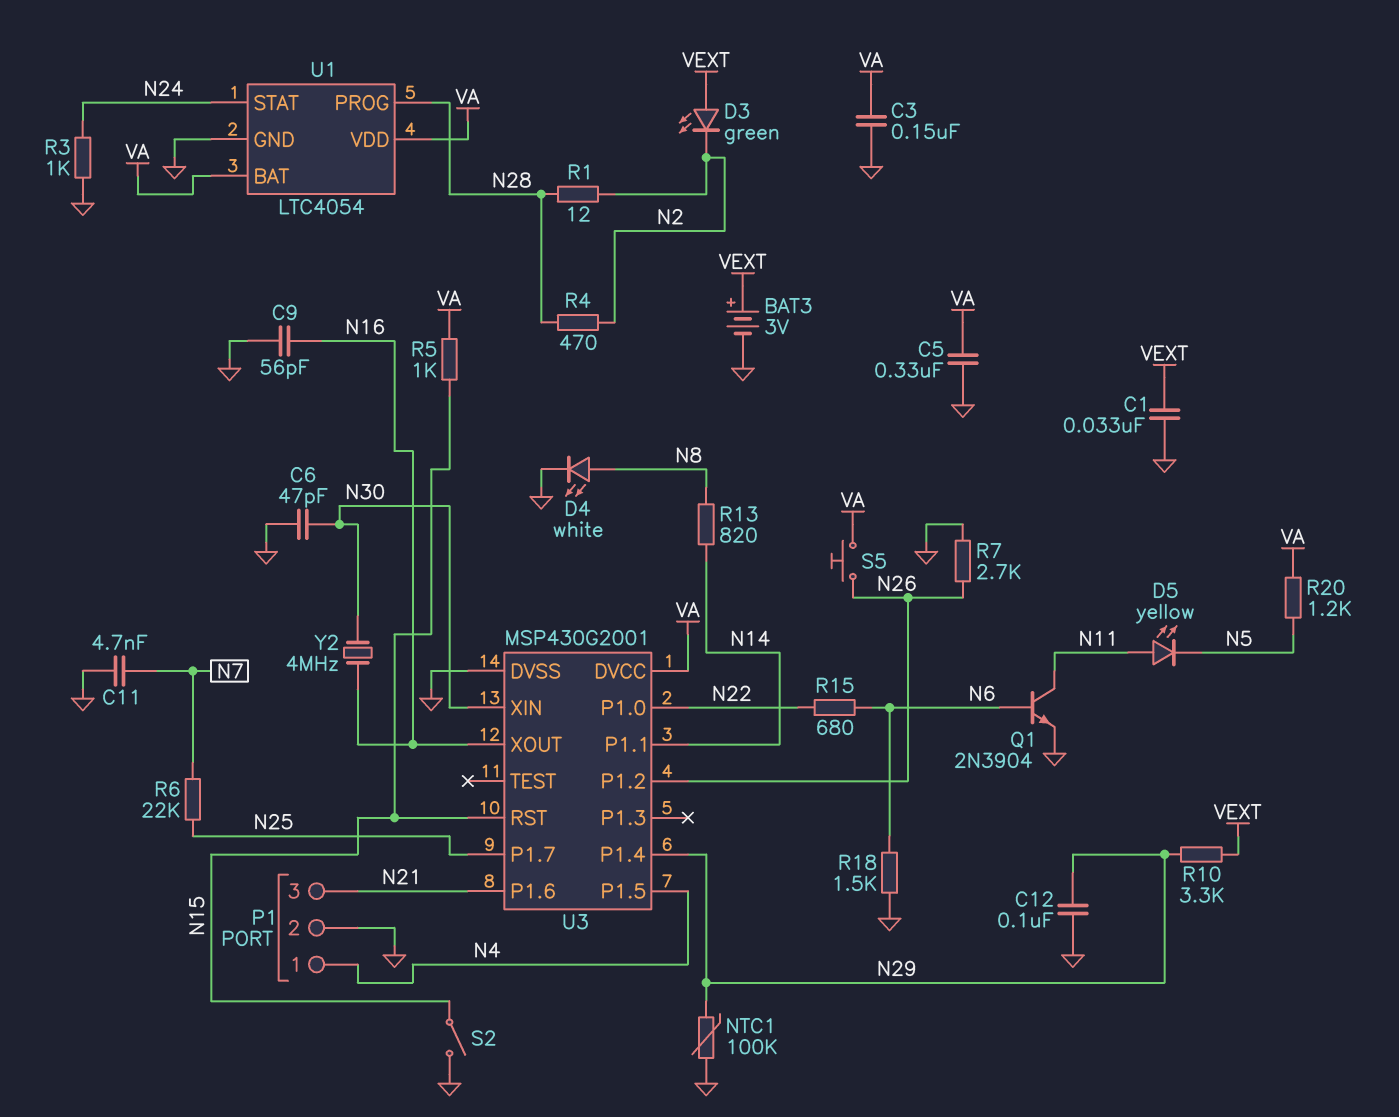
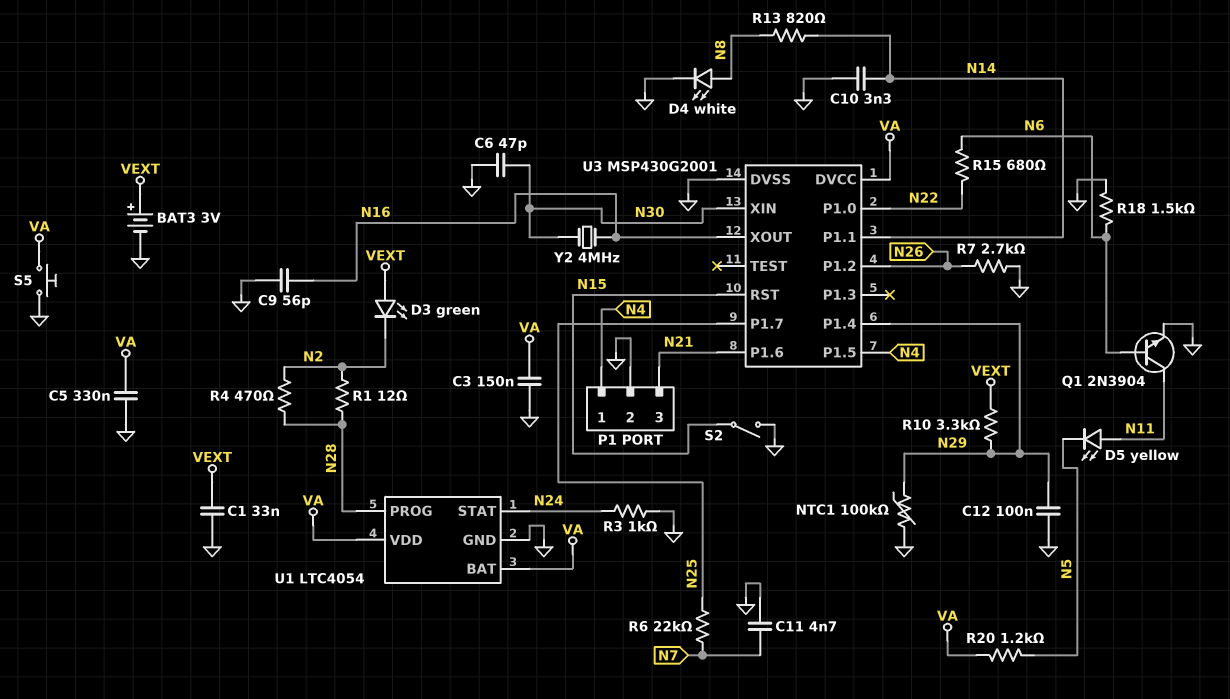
C10: none -> 3.3nF (GND, N14)
R5: 1k (N15, VA) -> none
S5: button (N26, VA) -> button (GND, VA)

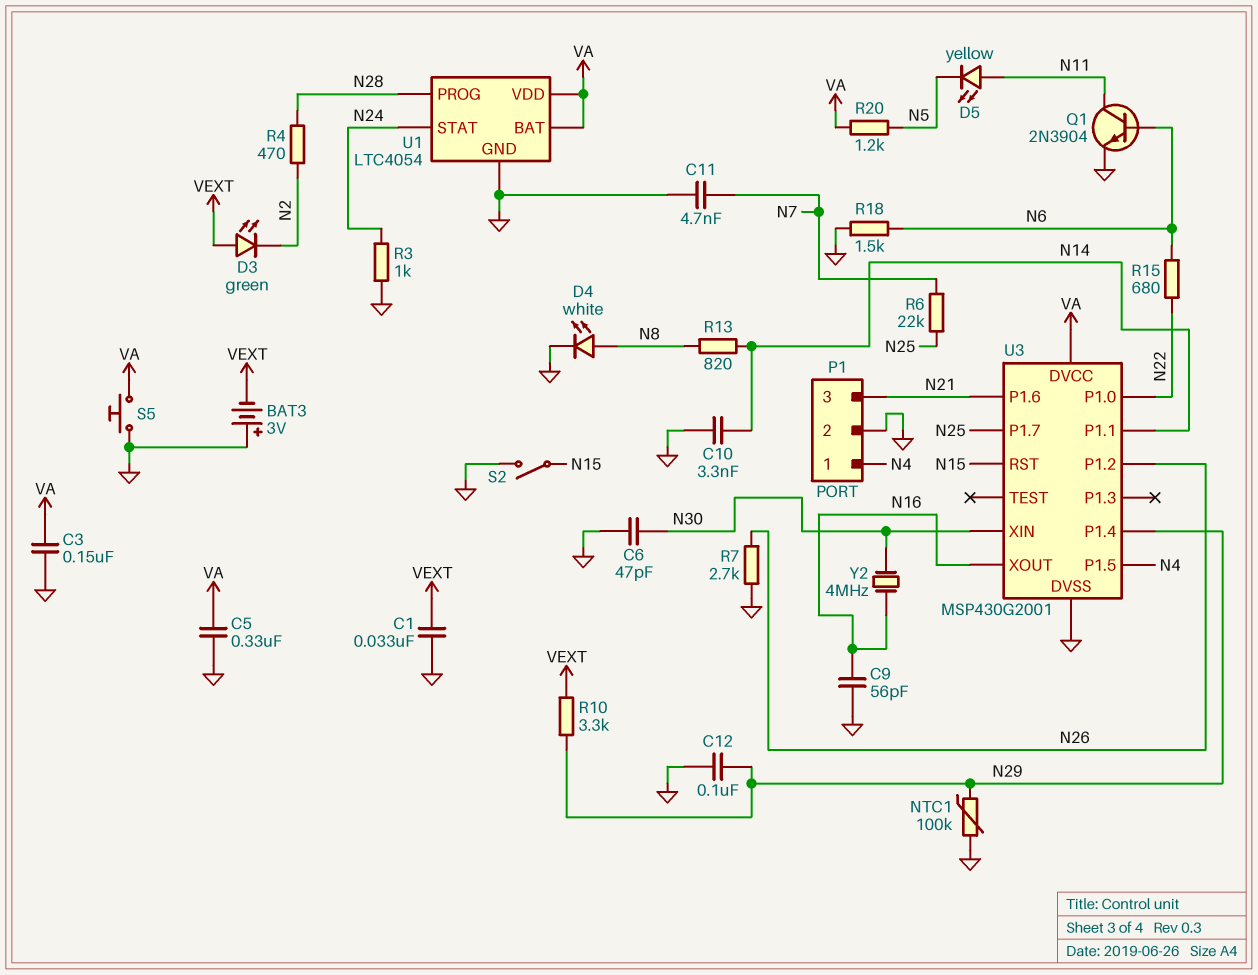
BAT3: 3V (plus VEXT, minus GND) -> 3V (plus GND, minus VEXT)
R1: 12 (N2, N28) -> none

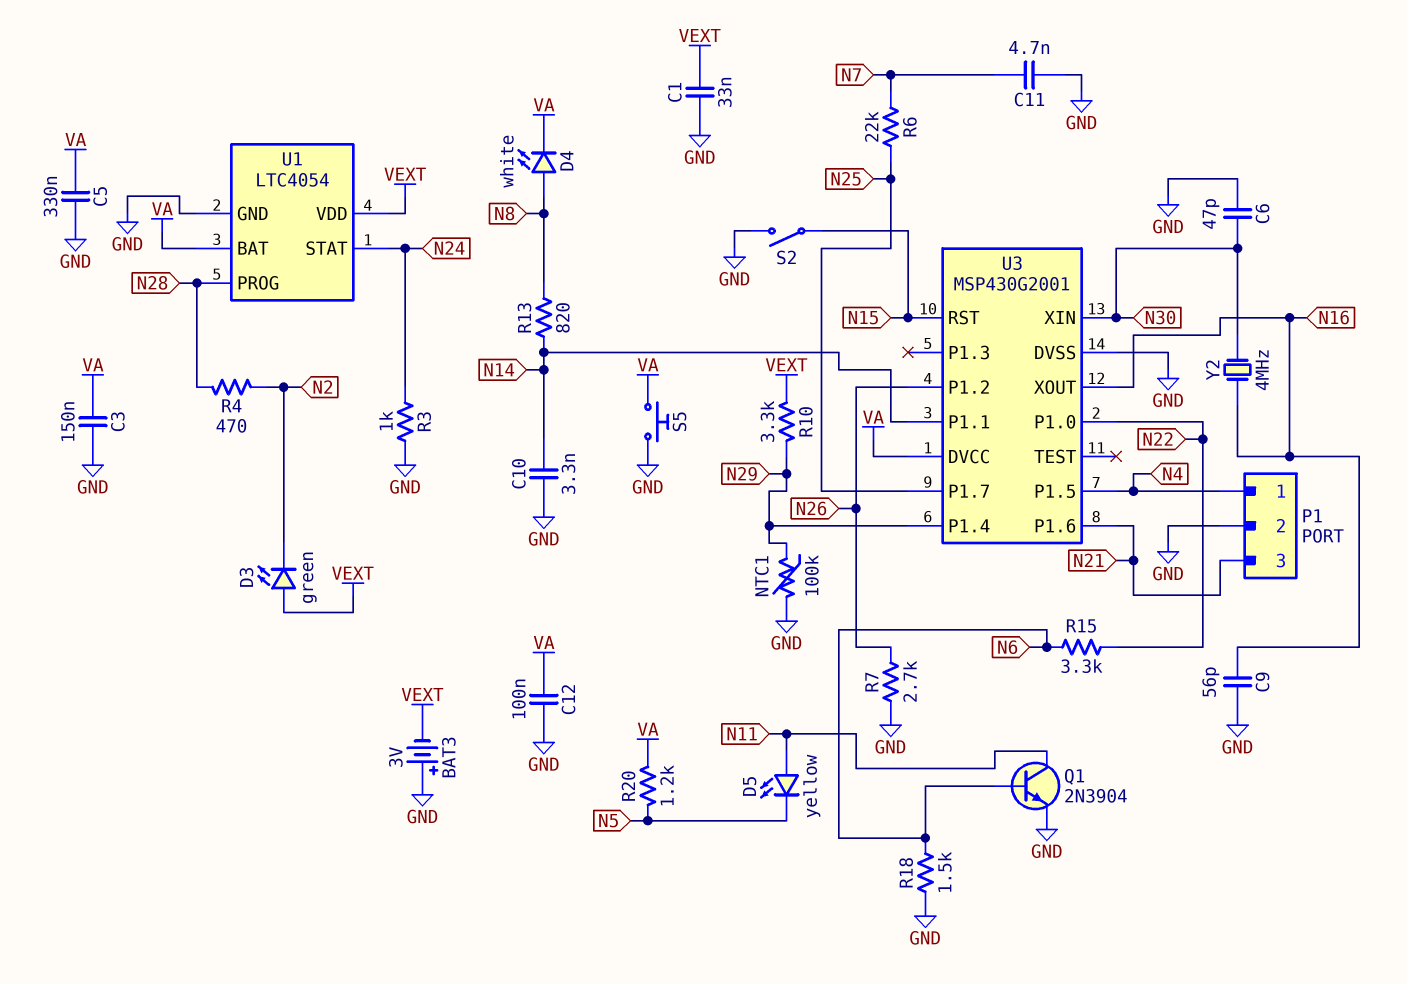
C12: 100nF (GND, N29) -> 100nF (GND, VA)
D4: LED white (A N8, K GND) -> LED white (A N8, K VA)
R15: 680 (N6, N22) -> 3.3k (N6, N22)
U1 pin VDD: VA -> VEXT

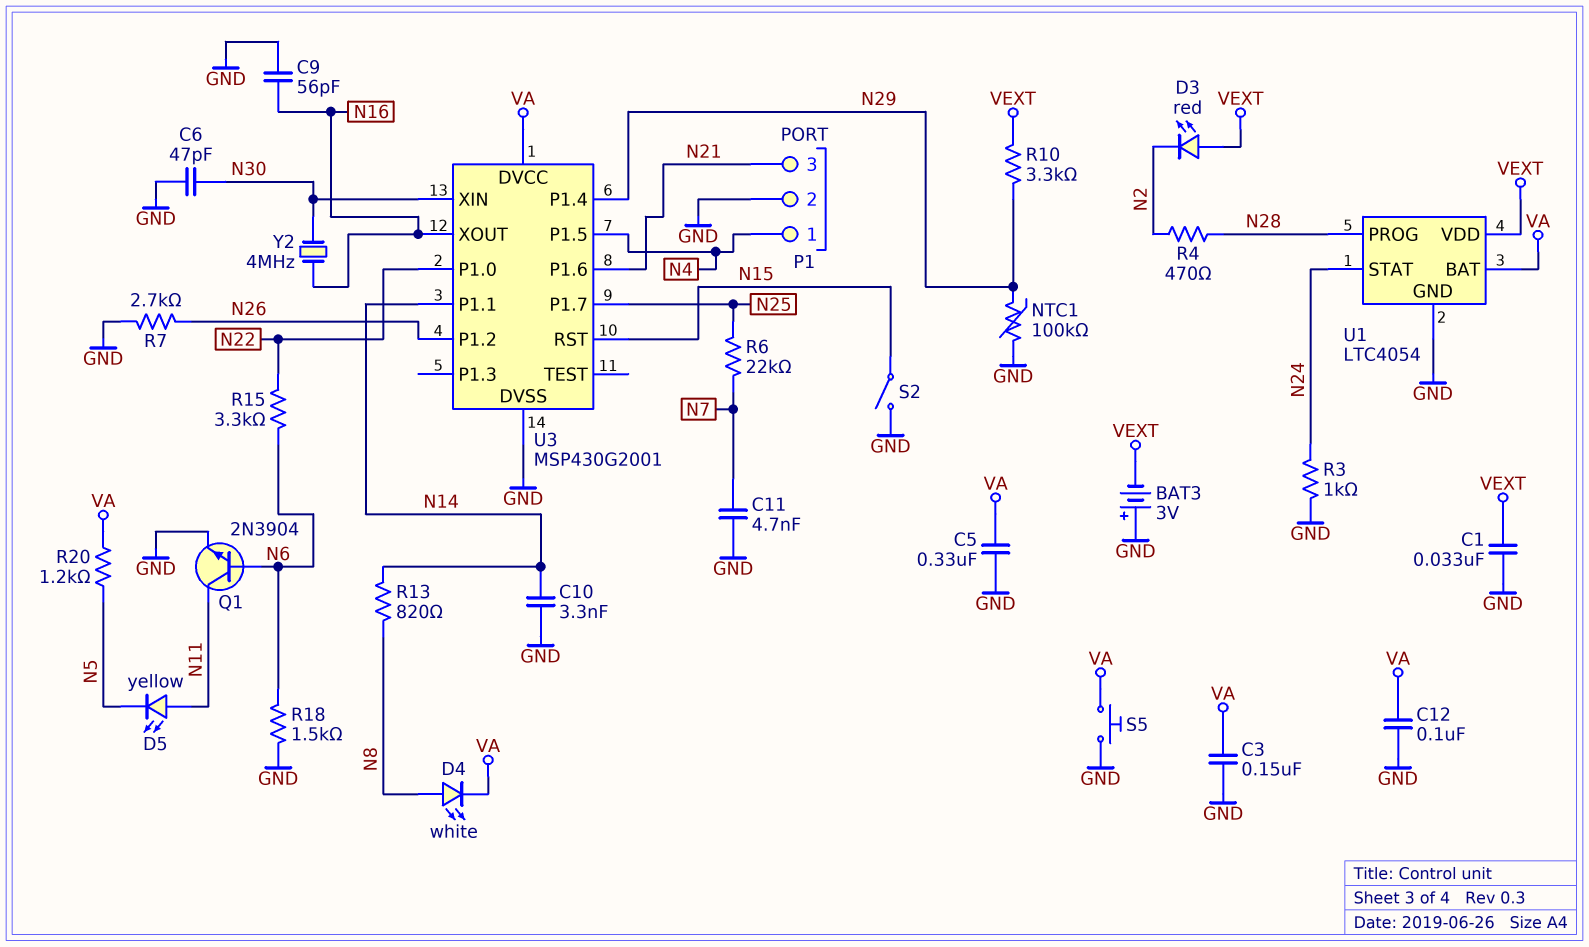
D3: LED green (A VEXT, K N2) -> LED red (A VEXT, K N2)

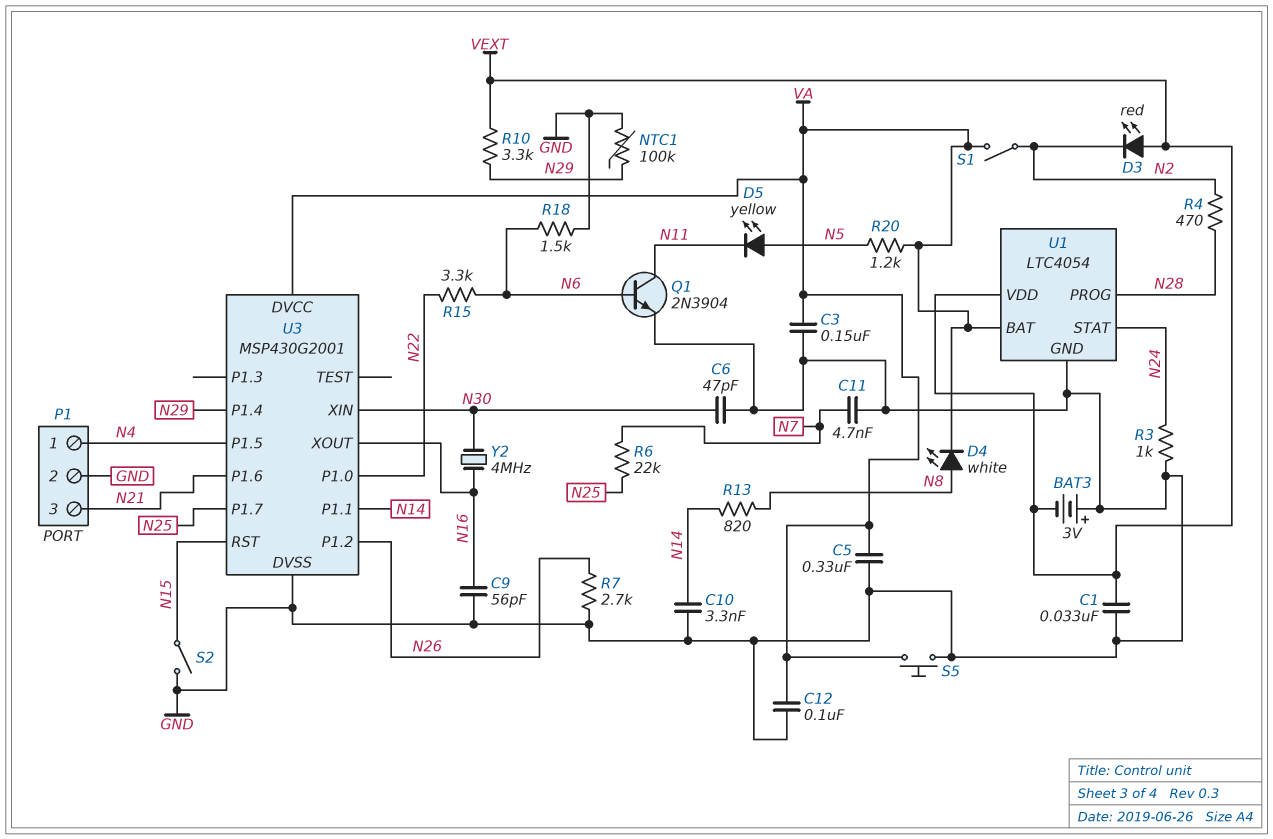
D5: LED yellow (A N11, K N5) -> LED yellow (A N5, K N11)
S1: none -> switch (N2, VA)

